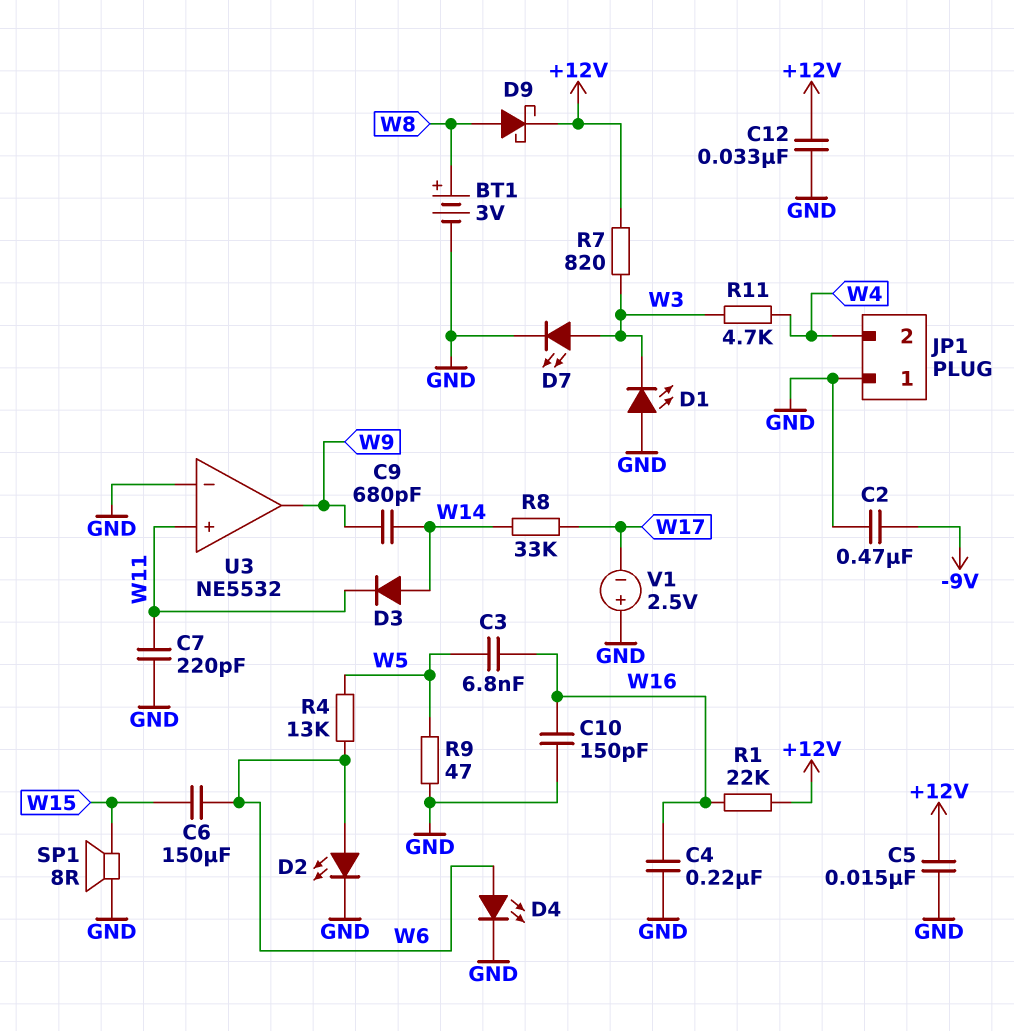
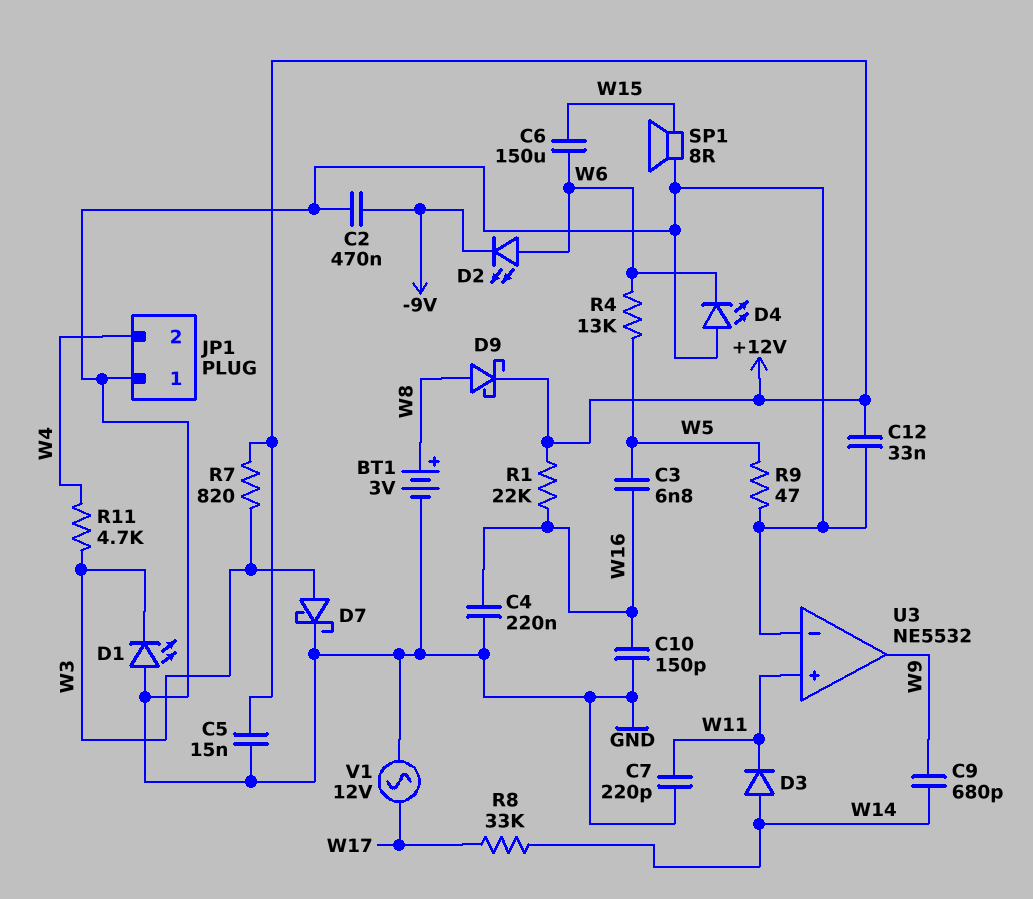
D2: LED (A W6, K GND) -> LED (A W6, K -9V)
D4: LED (A W6, K GND) -> LED (A GND, K W6)
D7: LED (A W3, K GND) -> schottky (A W3, K GND)
V1: 2.5V (plus GND, minus W17) -> AC 12V (GND, W17)

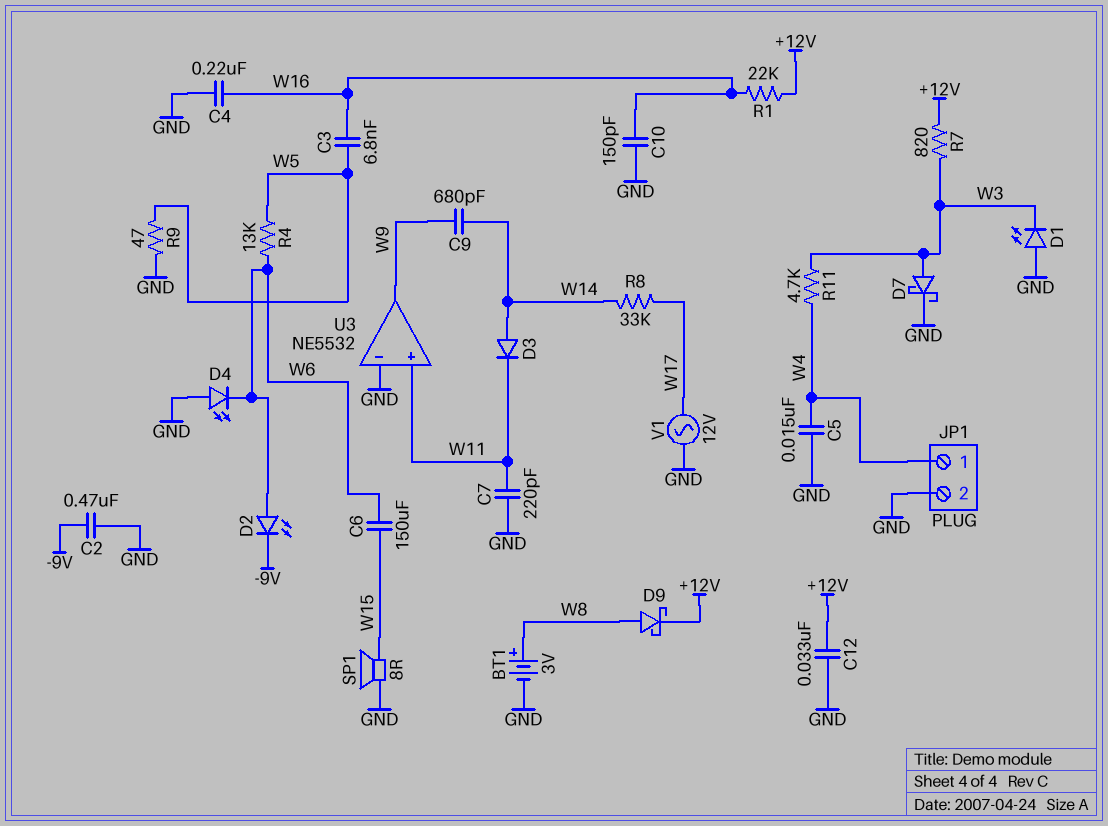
C5: 15nF (+12V, GND) -> 15nF (GND, W4)
JP1 pin 1: GND -> W4
JP1 pin 2: W4 -> GND

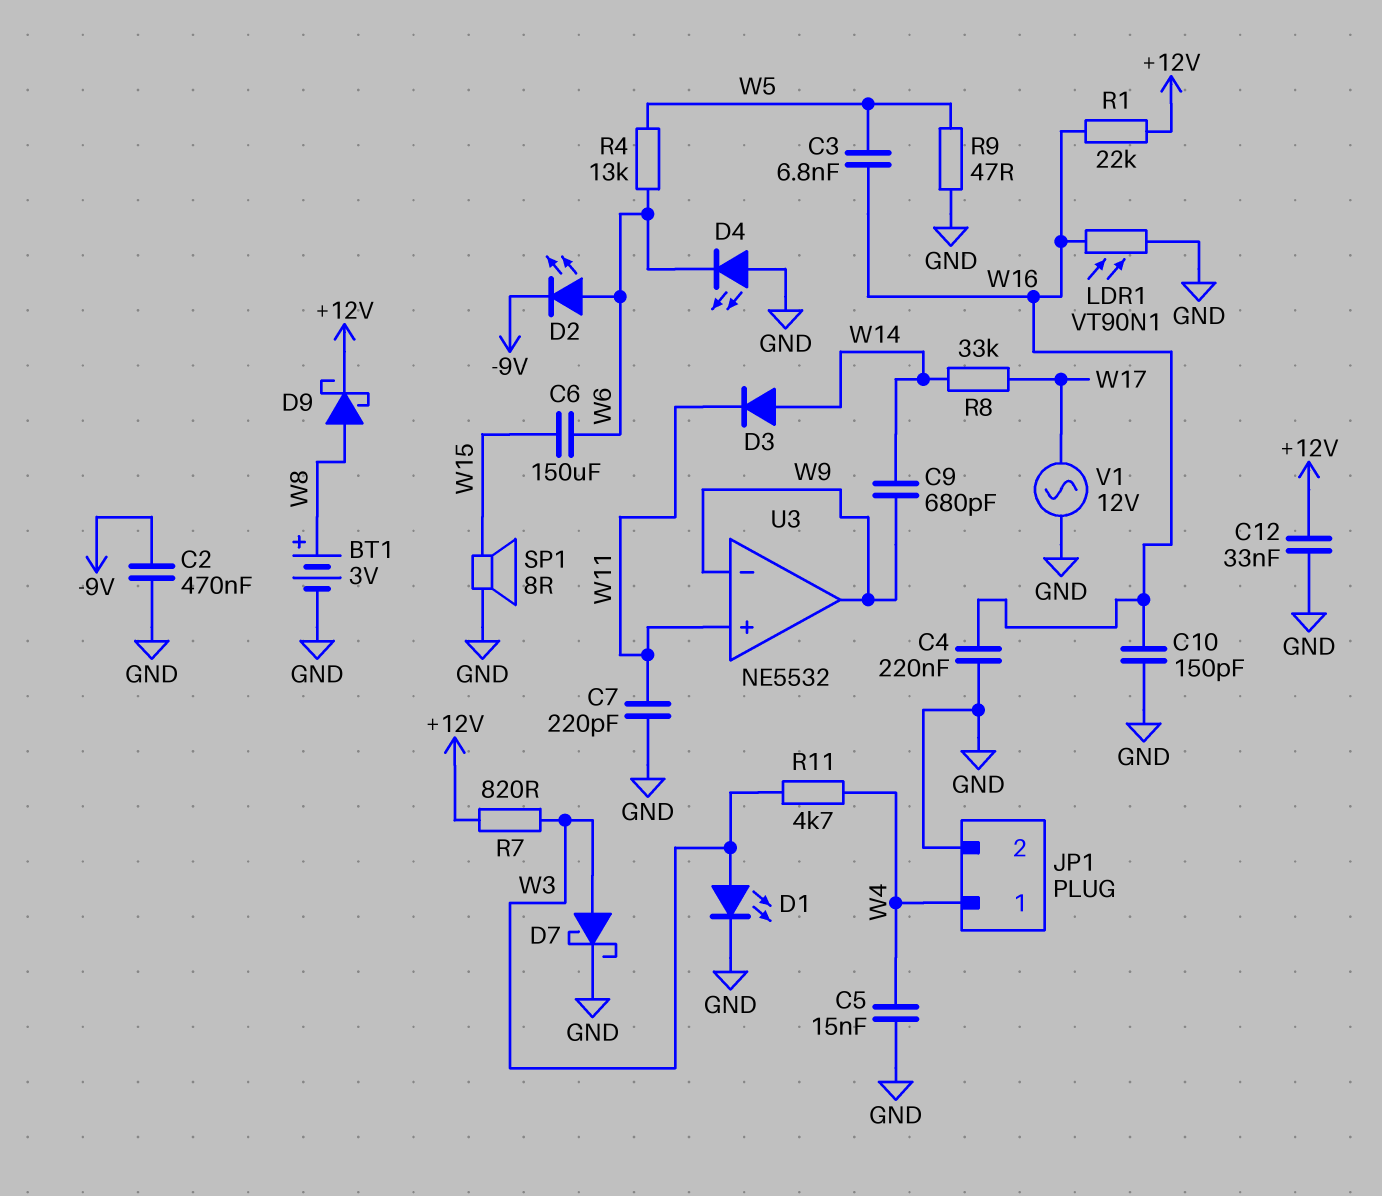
D1: LED (A GND, K W3) -> LED (A W3, K GND)
LDR1: none -> VT90N1 (GND, W16)
U3 pin in-: GND -> W9

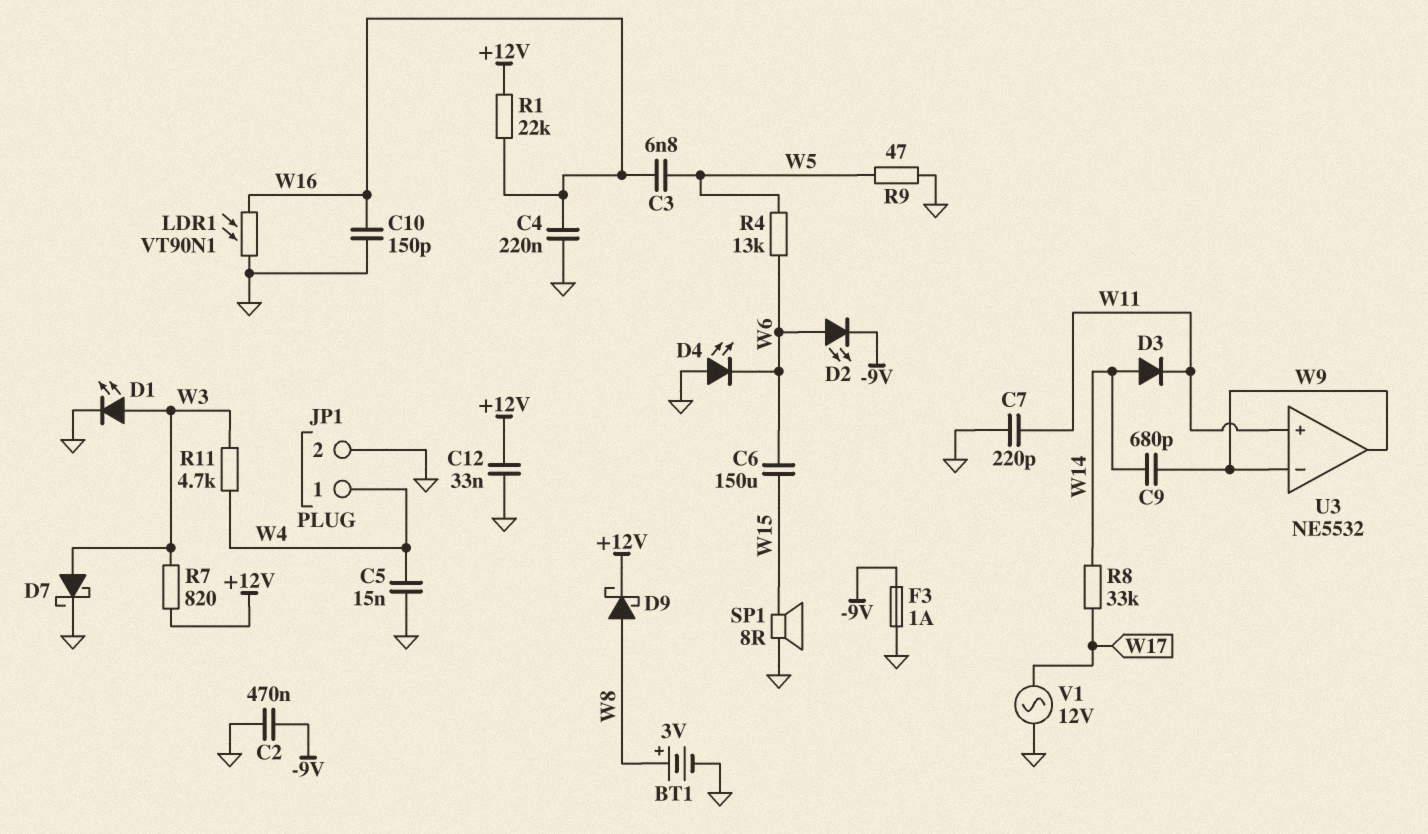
F3: none -> 1A (-9V, GND)

